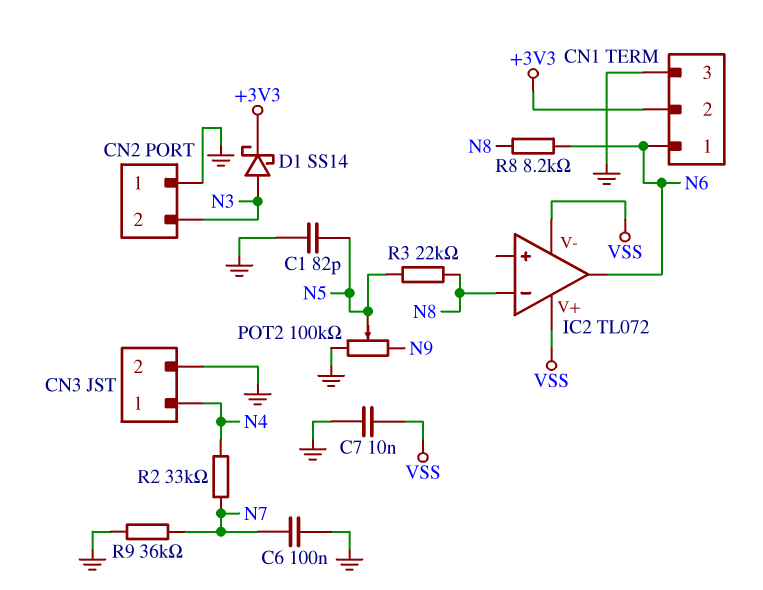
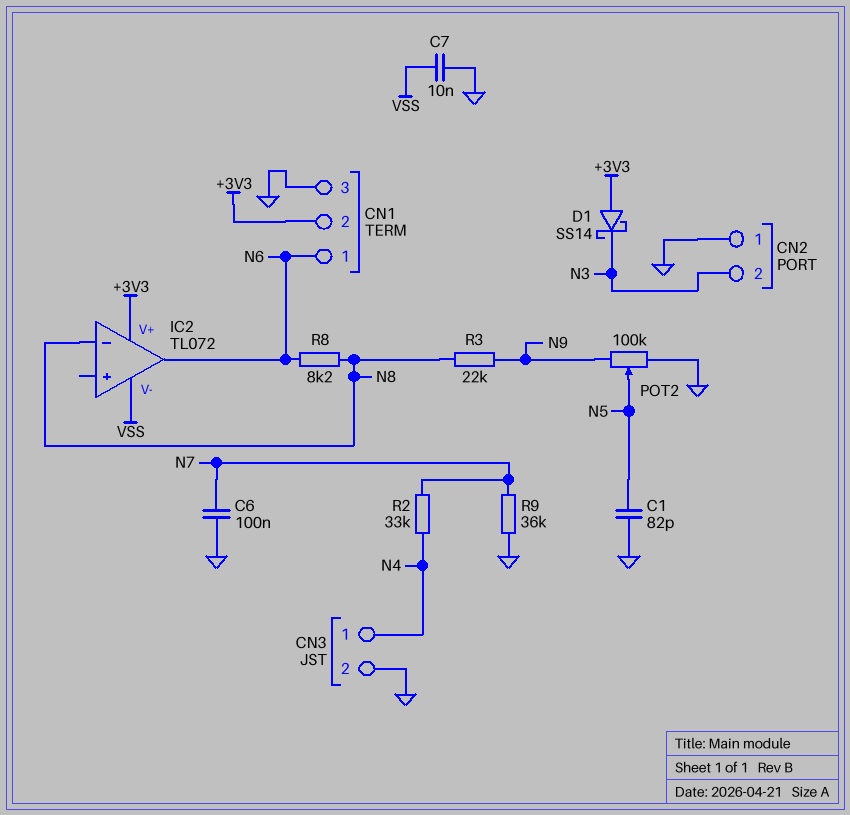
D1: schottky SS14 (A N3, K +3V3) -> schottky SS14 (A +3V3, K N3)
IC2 pin V+: VSS -> +3V3
R3: 22k (N5, N8) -> 22k (N8, N9)

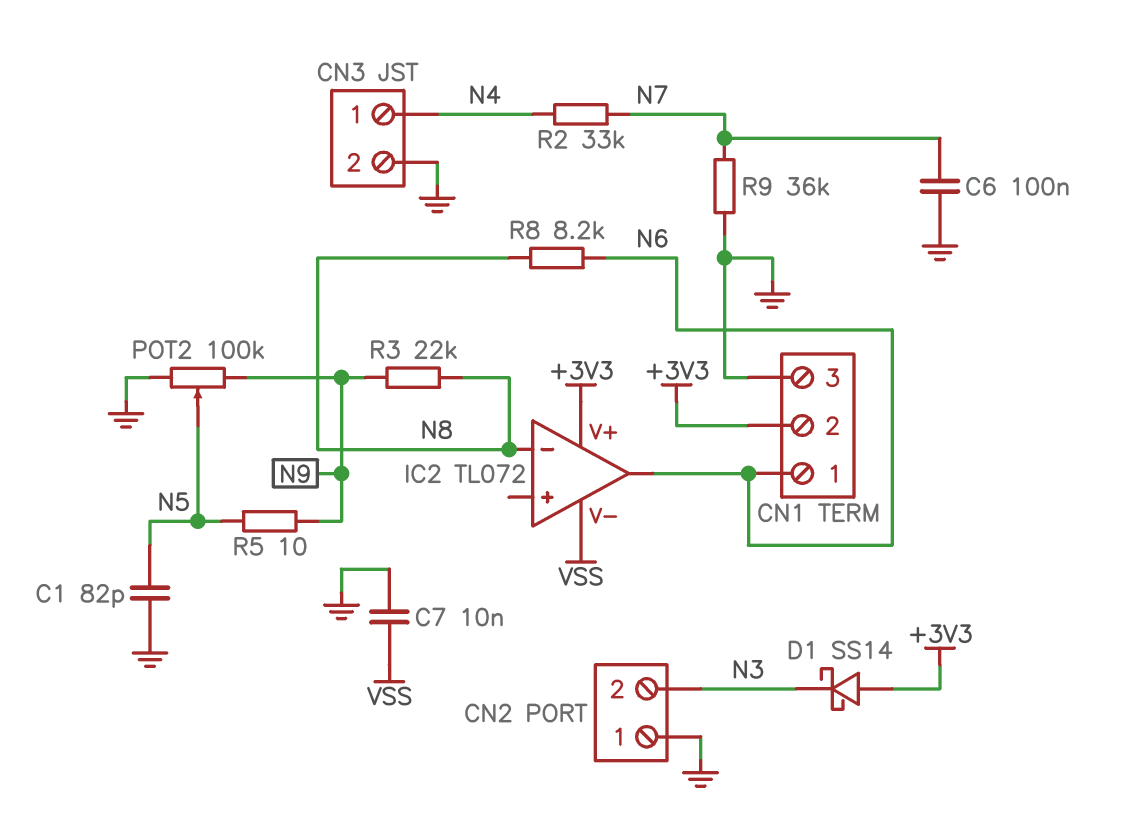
R5: none -> 10 (N5, N9)

